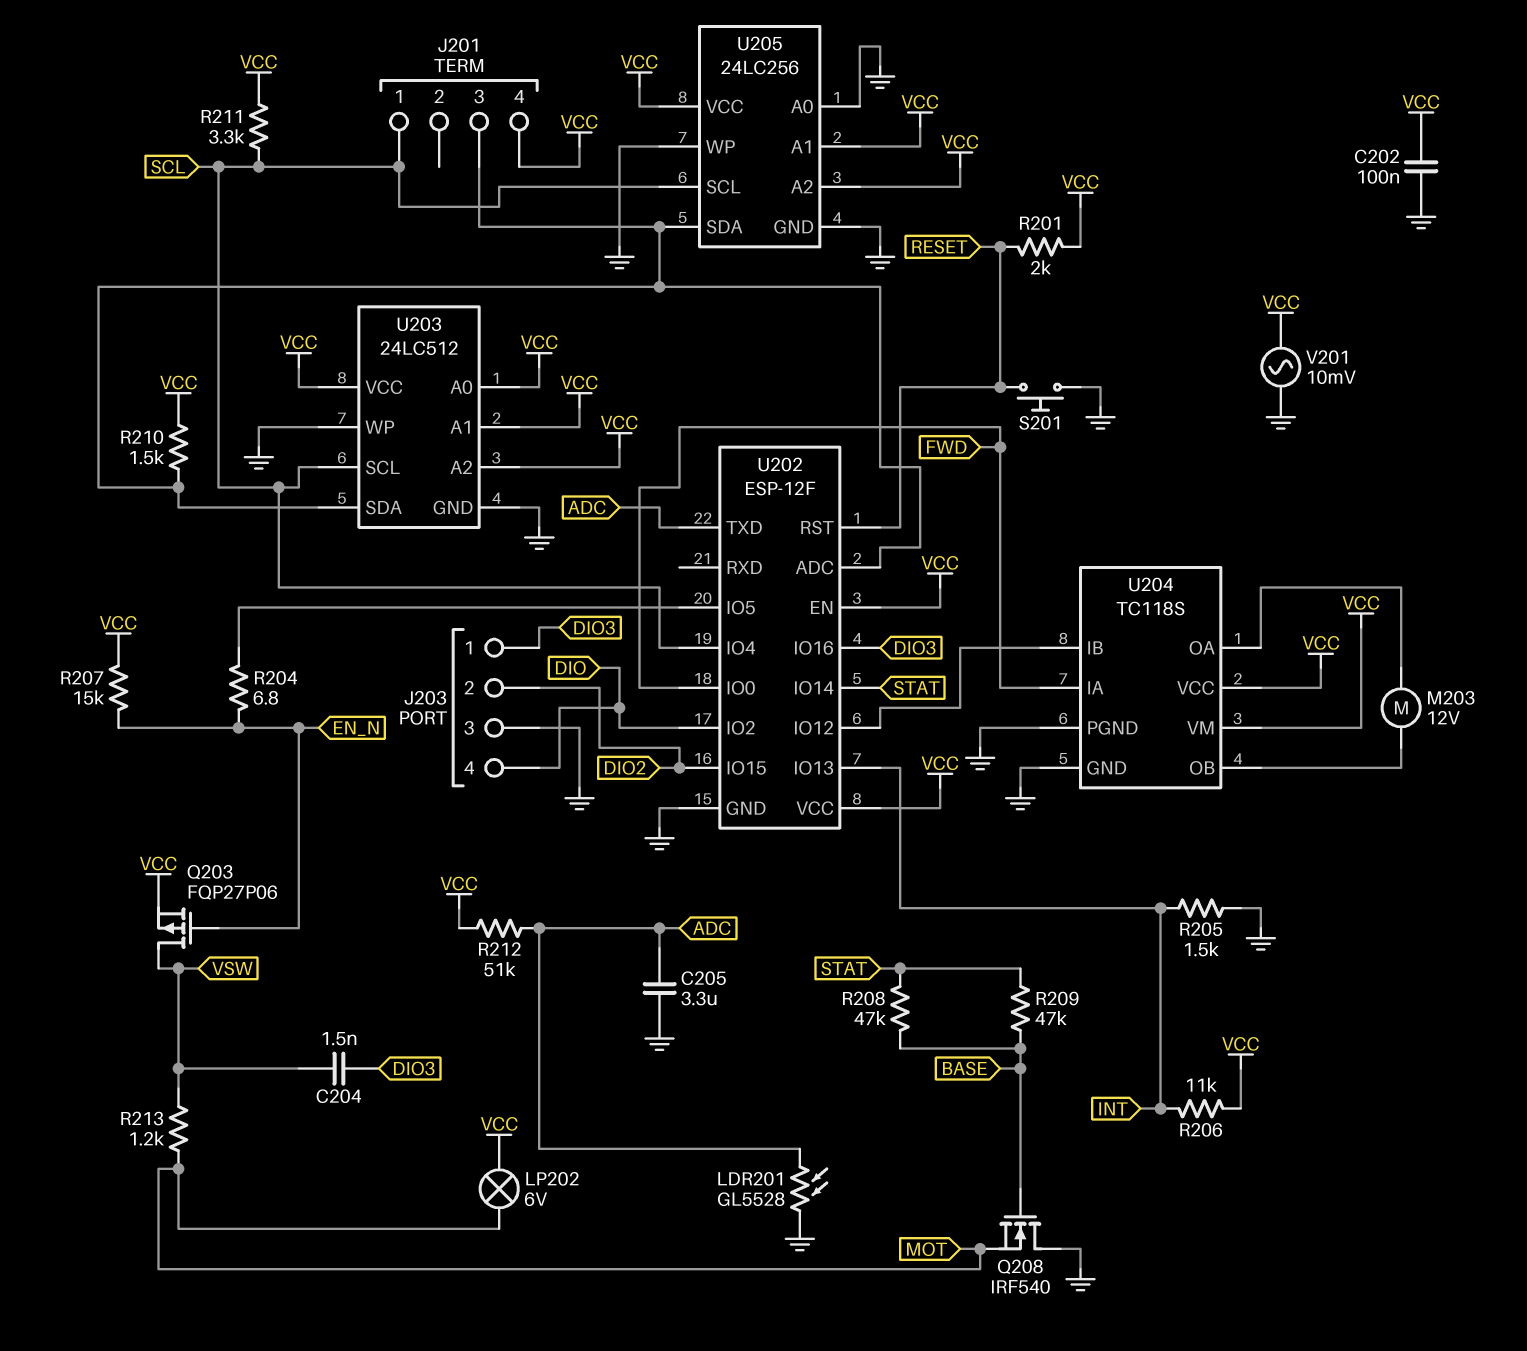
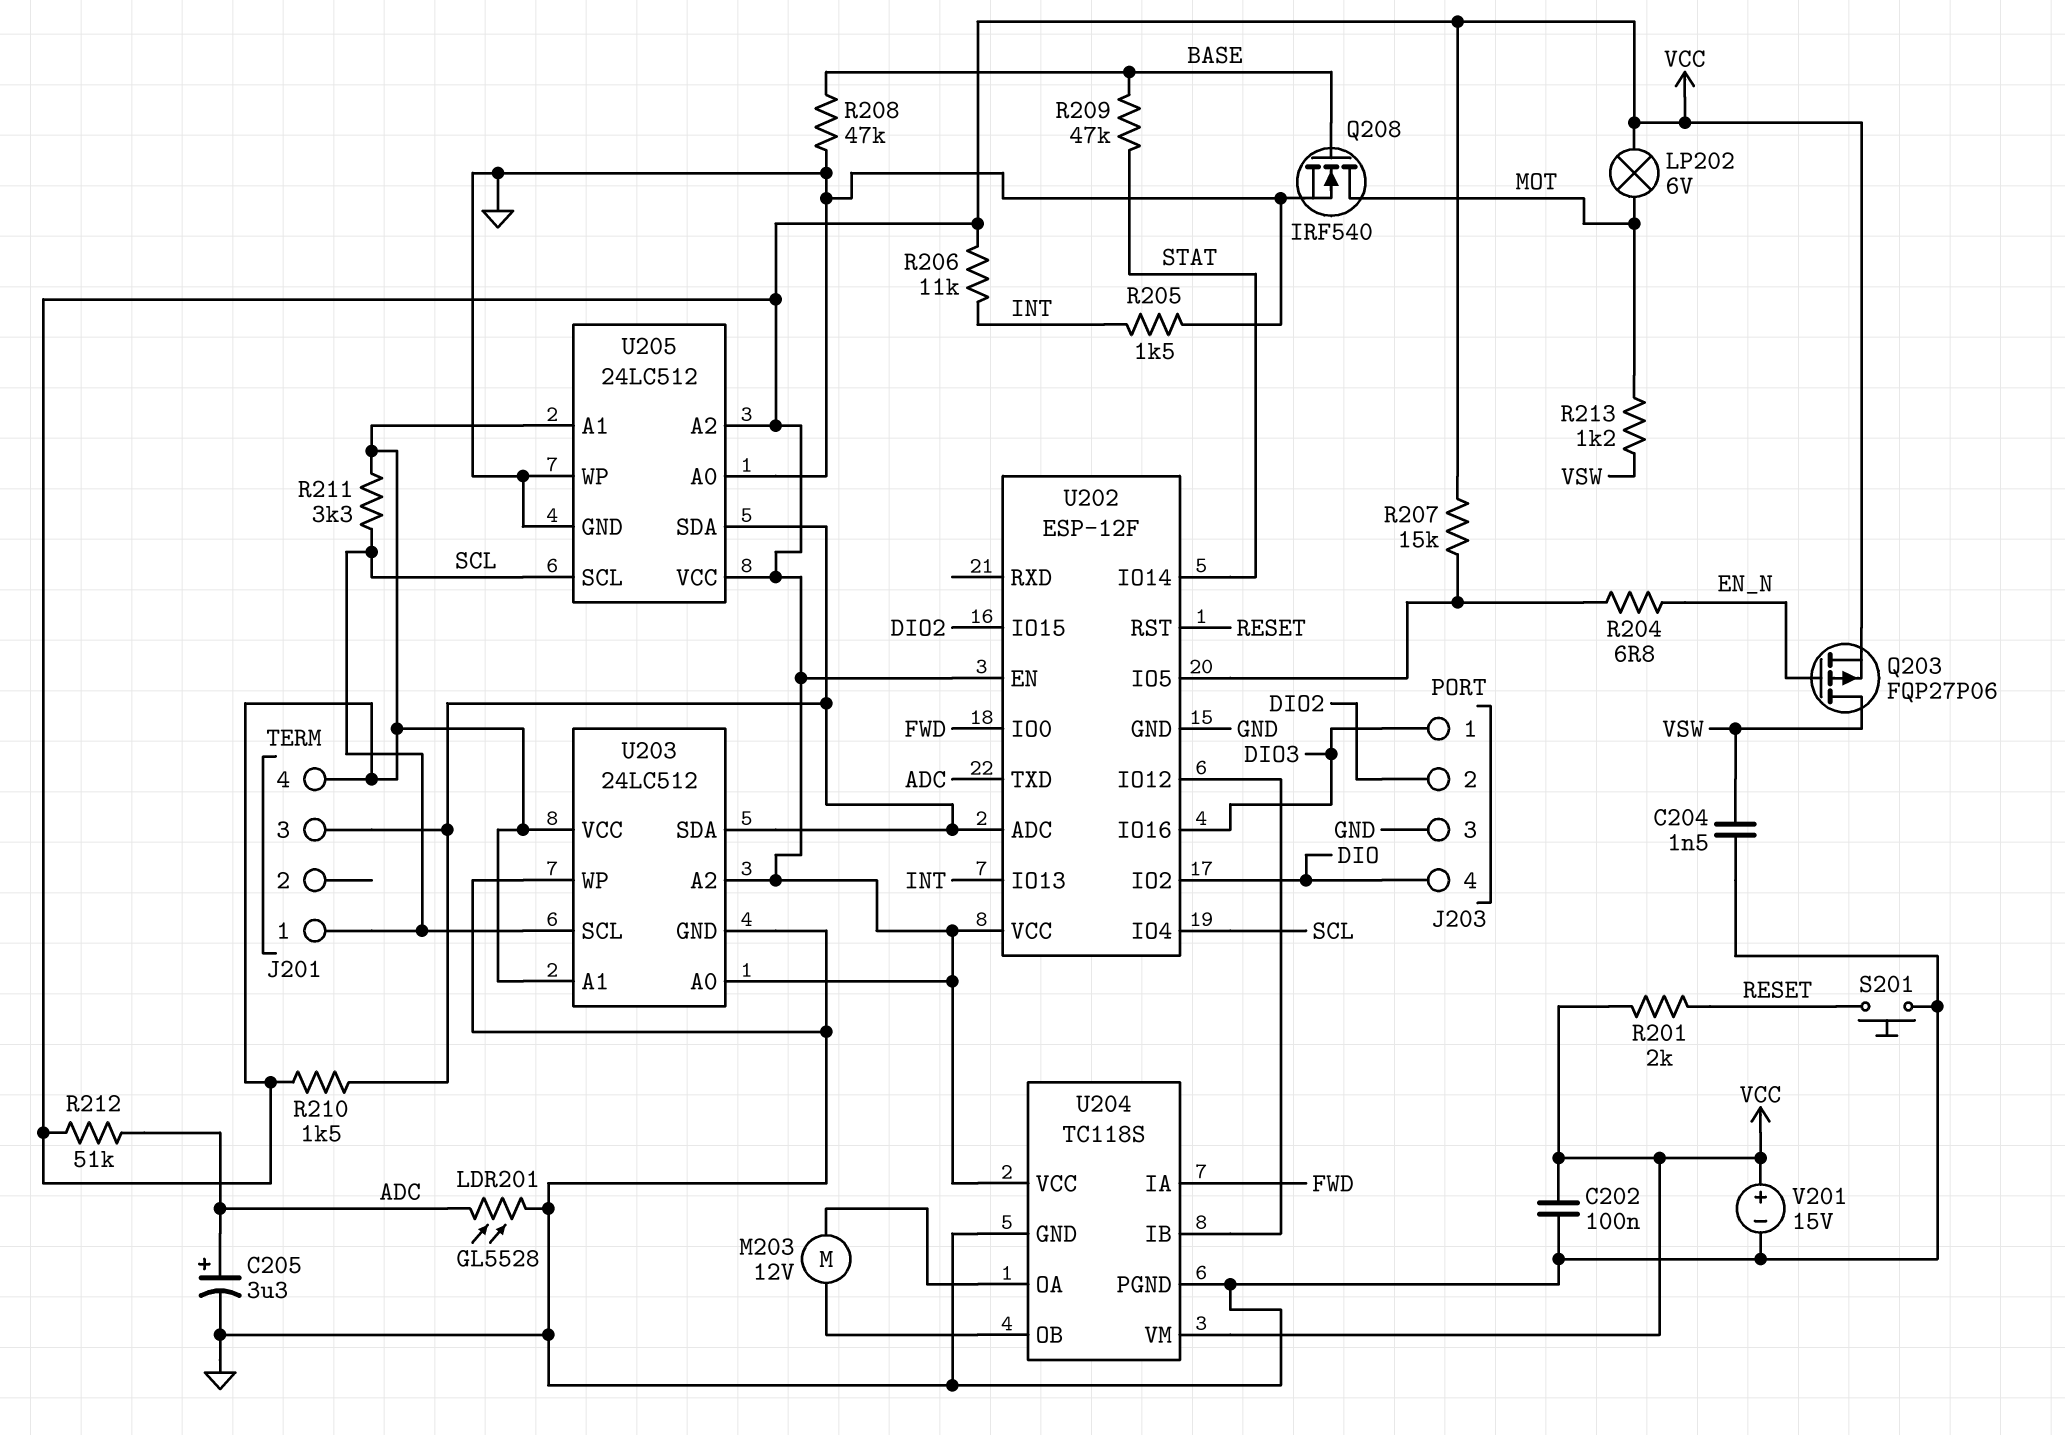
C204: 1.5nF (DIO3, VSW) -> 1.5nF (GND, VSW)
C205: 3.3uF (ADC, GND) -> 3.3uF (plus ADC, minus GND)
Q208: NMOS IRF540 (G BASE, D GND, S MOT) -> NMOS IRF540 (G BASE, D MOT, S GND)
R207: 15k (EN_N, VCC) -> 15k (U202/IO5, VCC)
R208: 47k (BASE, STAT) -> 47k (BASE, GND)
U205: 24LC256 -> 24LC512
V201: AC 10mV (GND, VCC) -> 15V (plus VCC, minus GND)

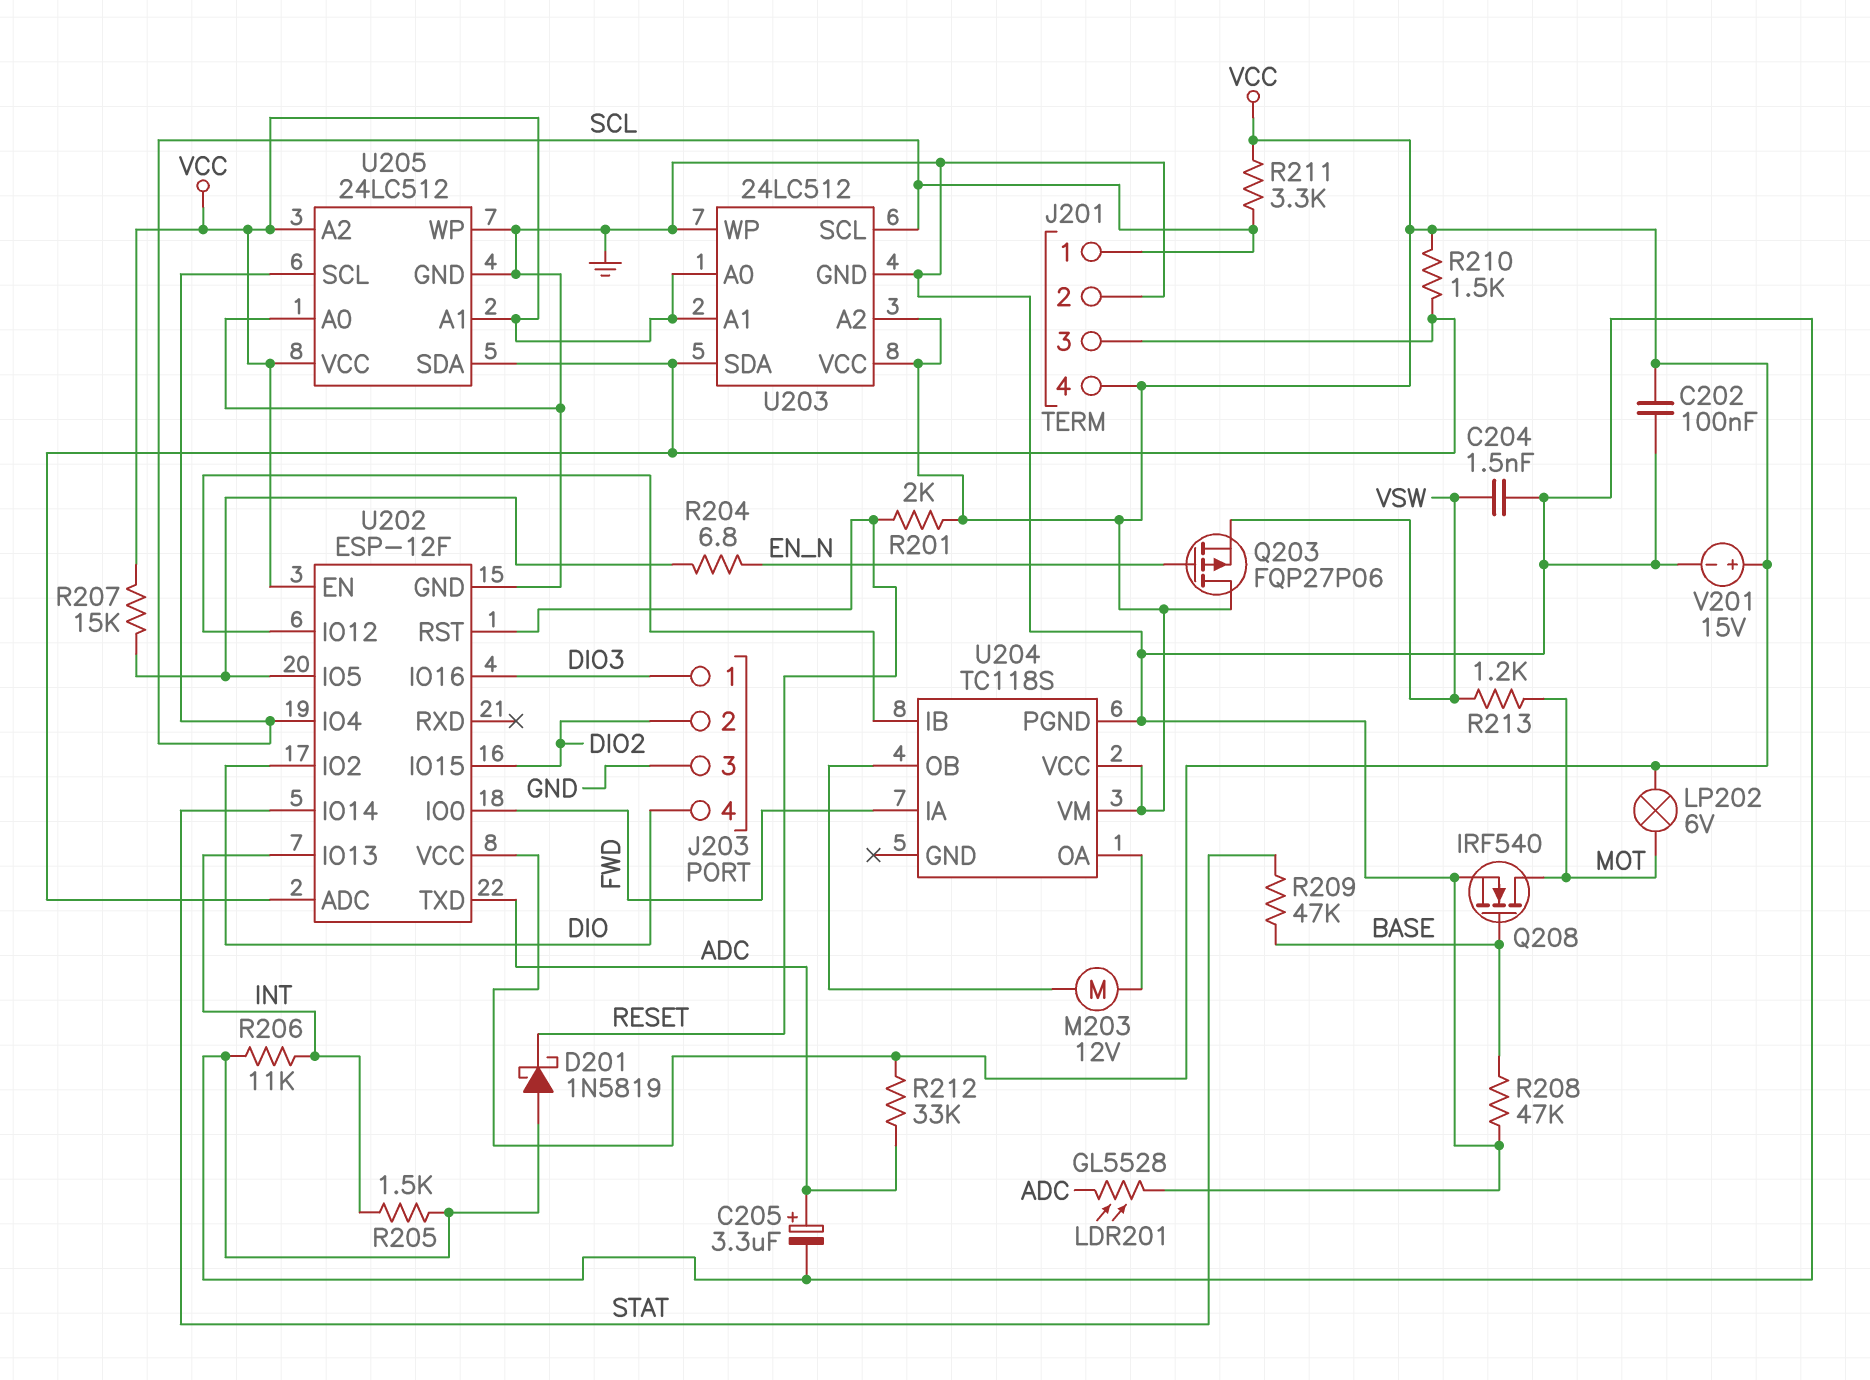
D201: none -> schottky 1N5819 (A GND, K RESET)
J201 pin 2: none -> GND
Q203: PMOS FQP27P06 (G EN_N, D VSW, S VCC) -> PMOS FQP27P06 (G EN_N, D VCC, S VSW)
R206: 11k (INT, VCC) -> 11k (GND, INT)
R212: 51k (ADC, VCC) -> 33k (ADC, VCC)
S201: button (GND, RESET) -> none
U204 pin GND: GND -> none

